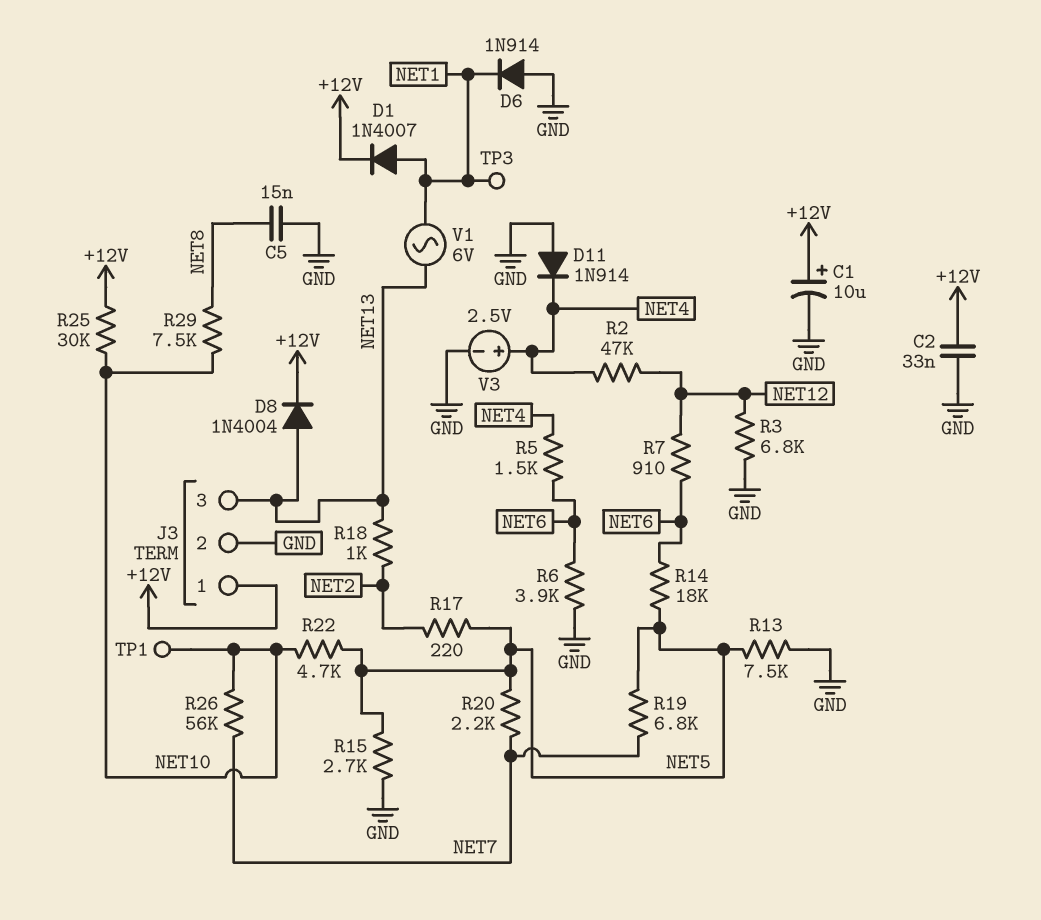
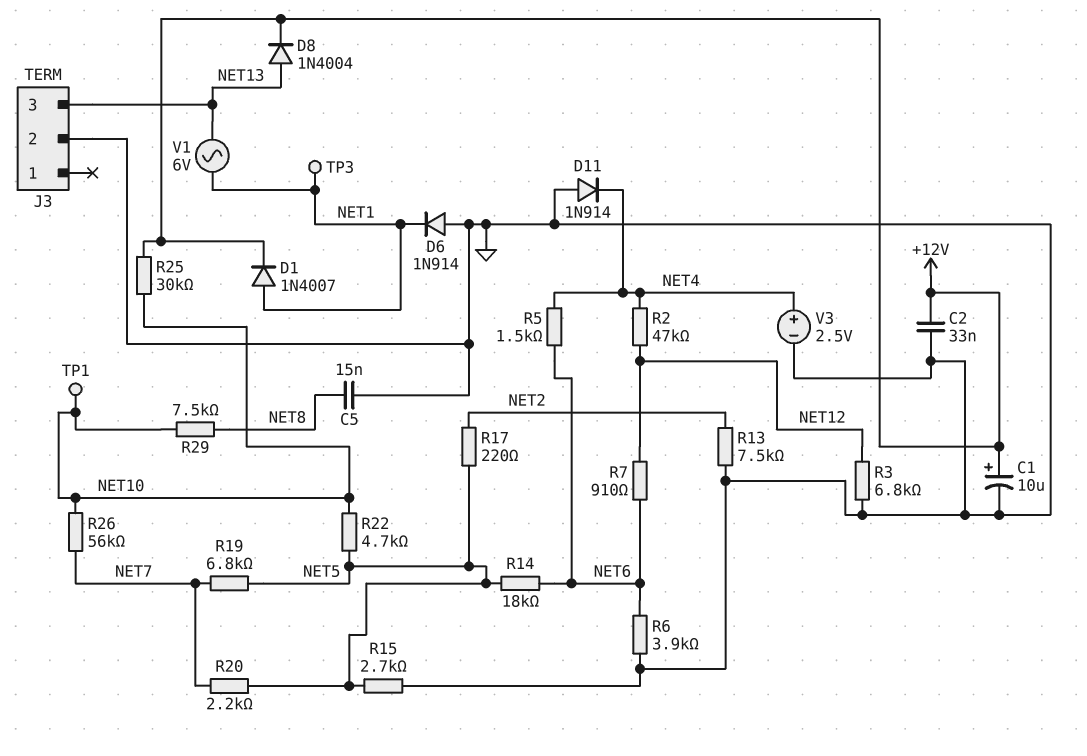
J3 pin 1: +12V -> none
R13: 7.5k (GND, NET5) -> 7.5k (GND, NET2)
R18: 1k (NET2, NET13) -> none

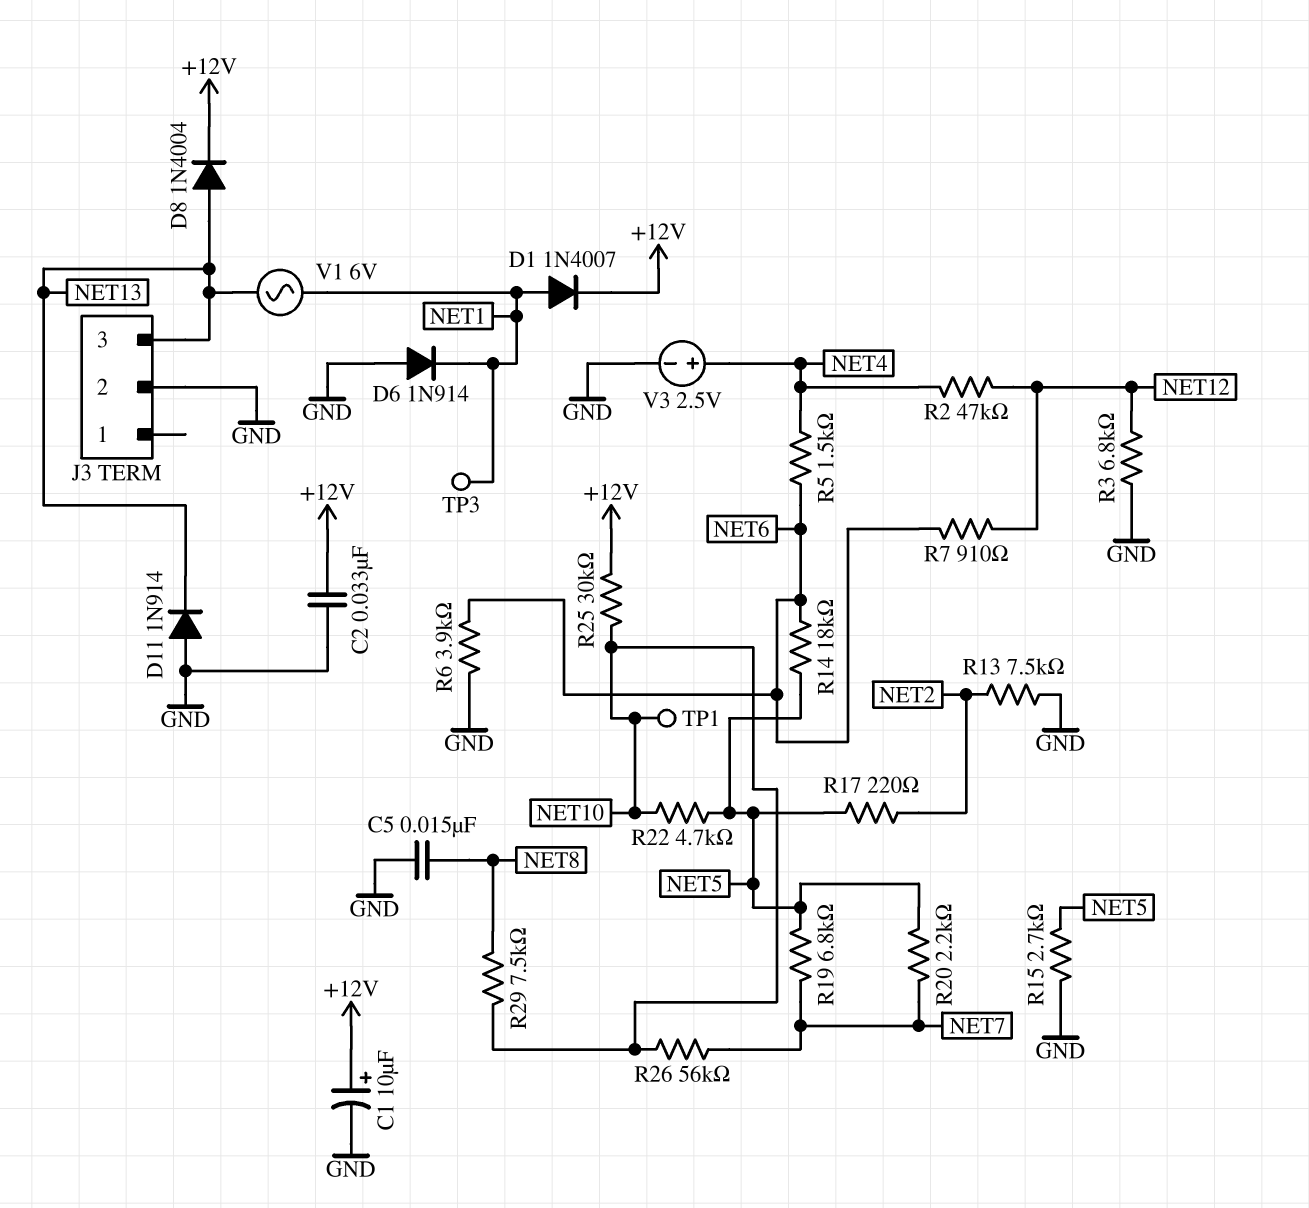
D11: diode 1N914 (A GND, K NET4) -> diode 1N914 (A GND, K NET13)

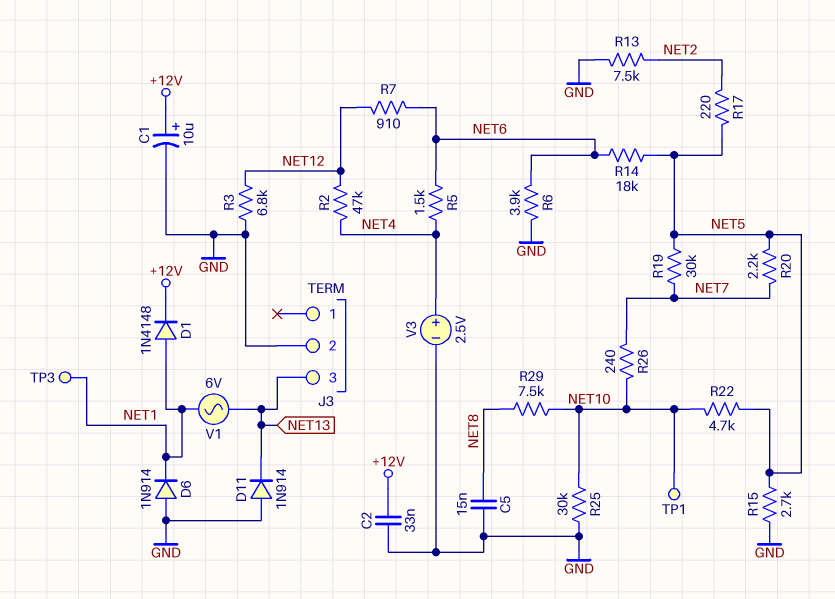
D1: diode 1N4007 (A NET1, K +12V) -> diode 1N4148 (A NET1, K +12V)
D8: diode 1N4004 (A NET13, K +12V) -> none
R19: 6.8k (NET5, NET7) -> 30k (NET5, NET7)
R25: 30k (+12V, NET10) -> 30k (GND, NET10)
R26: 56k (NET7, NET10) -> 240 (NET7, NET10)

